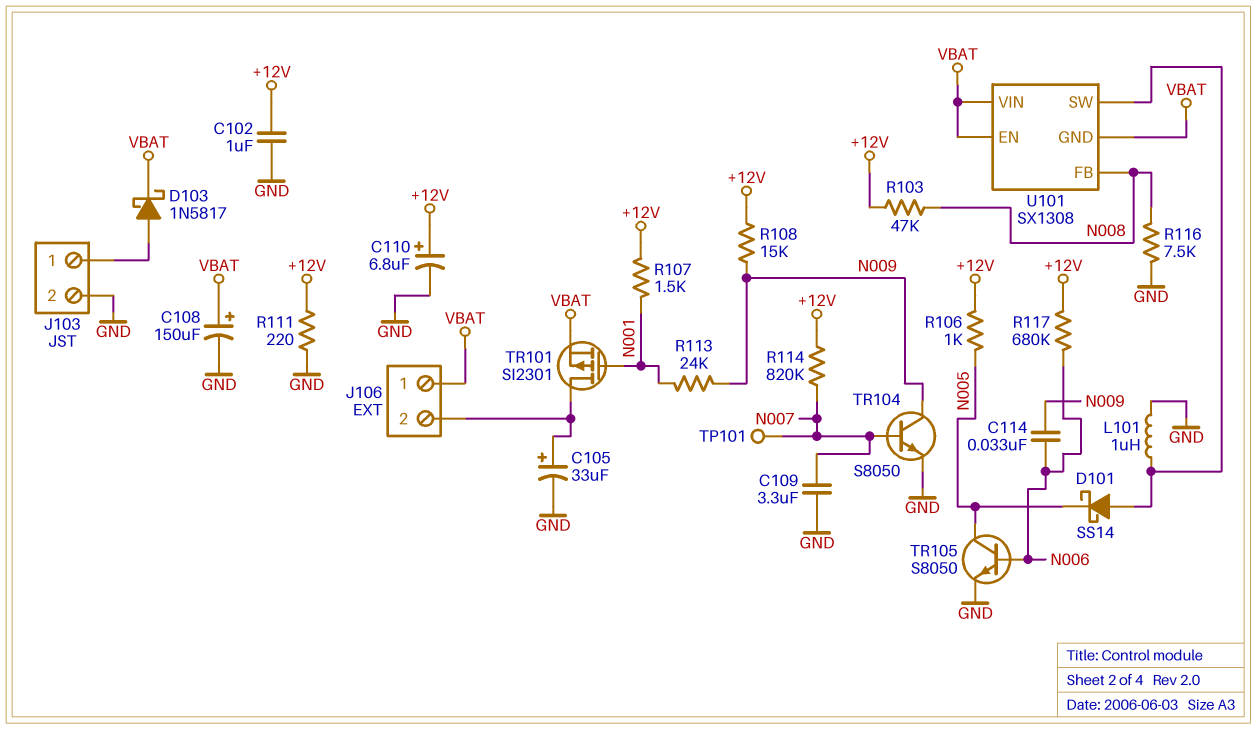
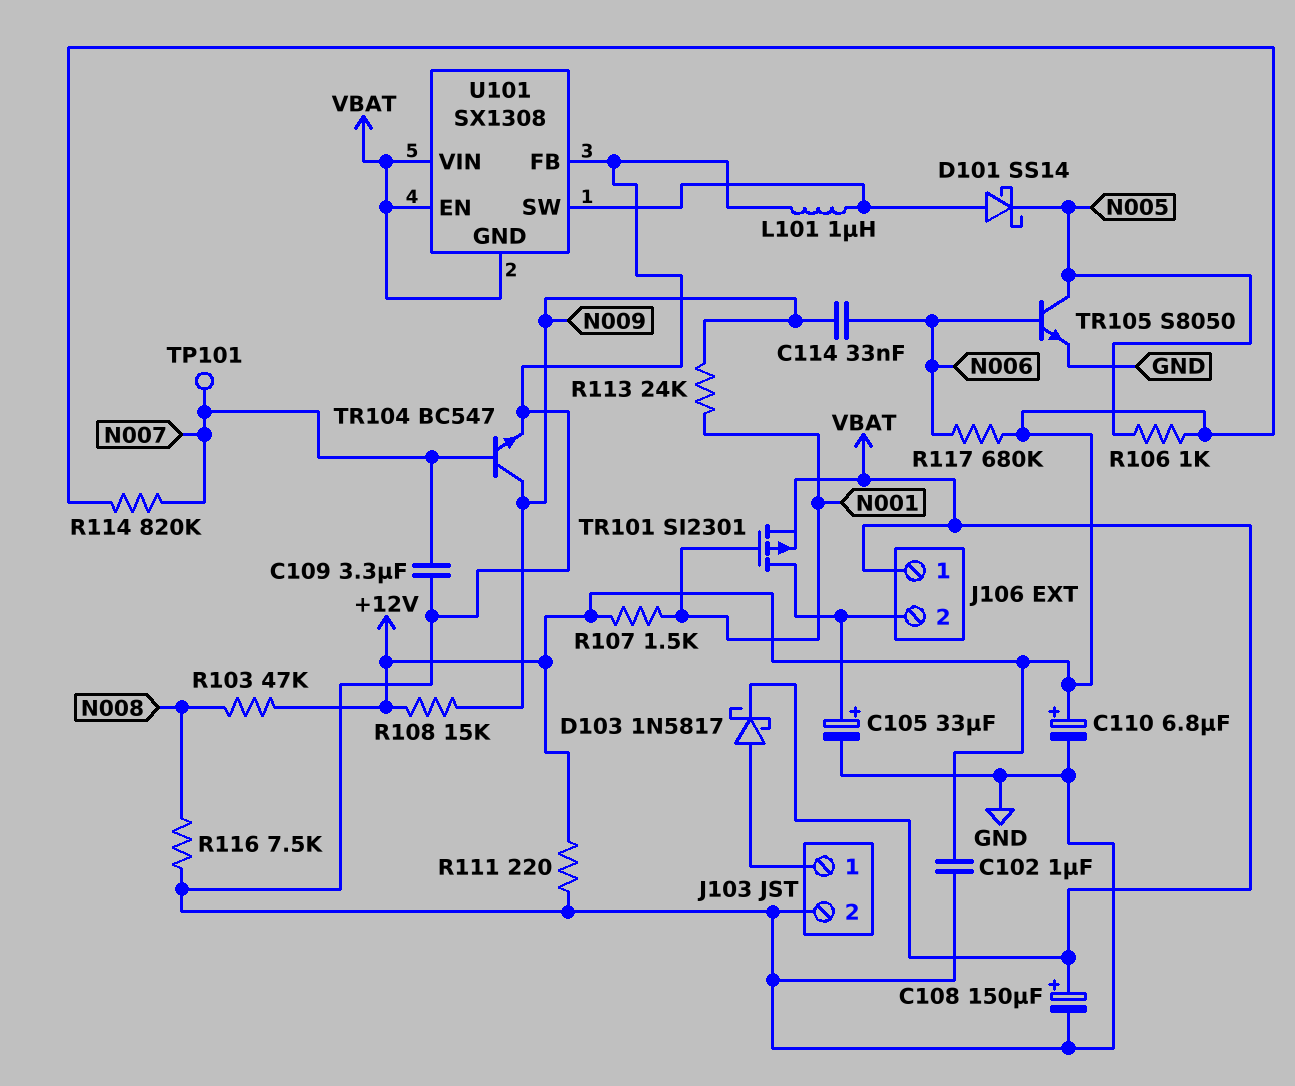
TR104: NPN S8050 (B N007, C N009, E GND) -> NPN BC547 (B N007, C N009, E GND)
U101 pin FB: N008 -> GND

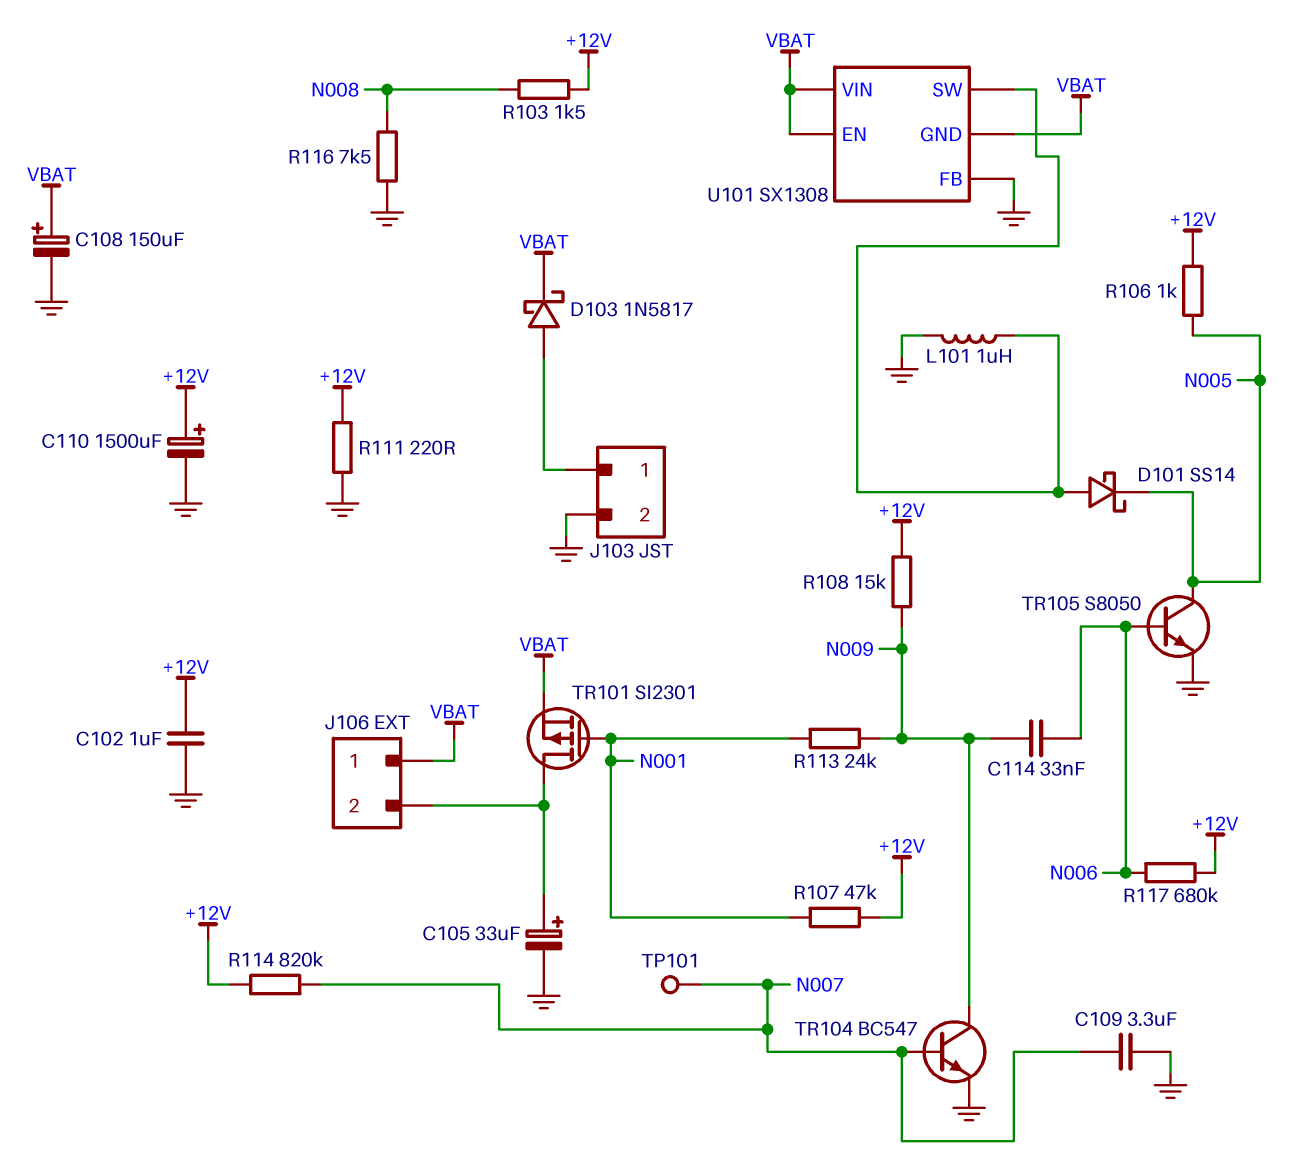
C110: 6.8uF (plus +12V, minus GND) -> 1500uF (plus +12V, minus GND)
R103: 47k (+12V, N008) -> 1.5k (+12V, N008)
R107: 1.5k (+12V, N001) -> 47k (+12V, N001)

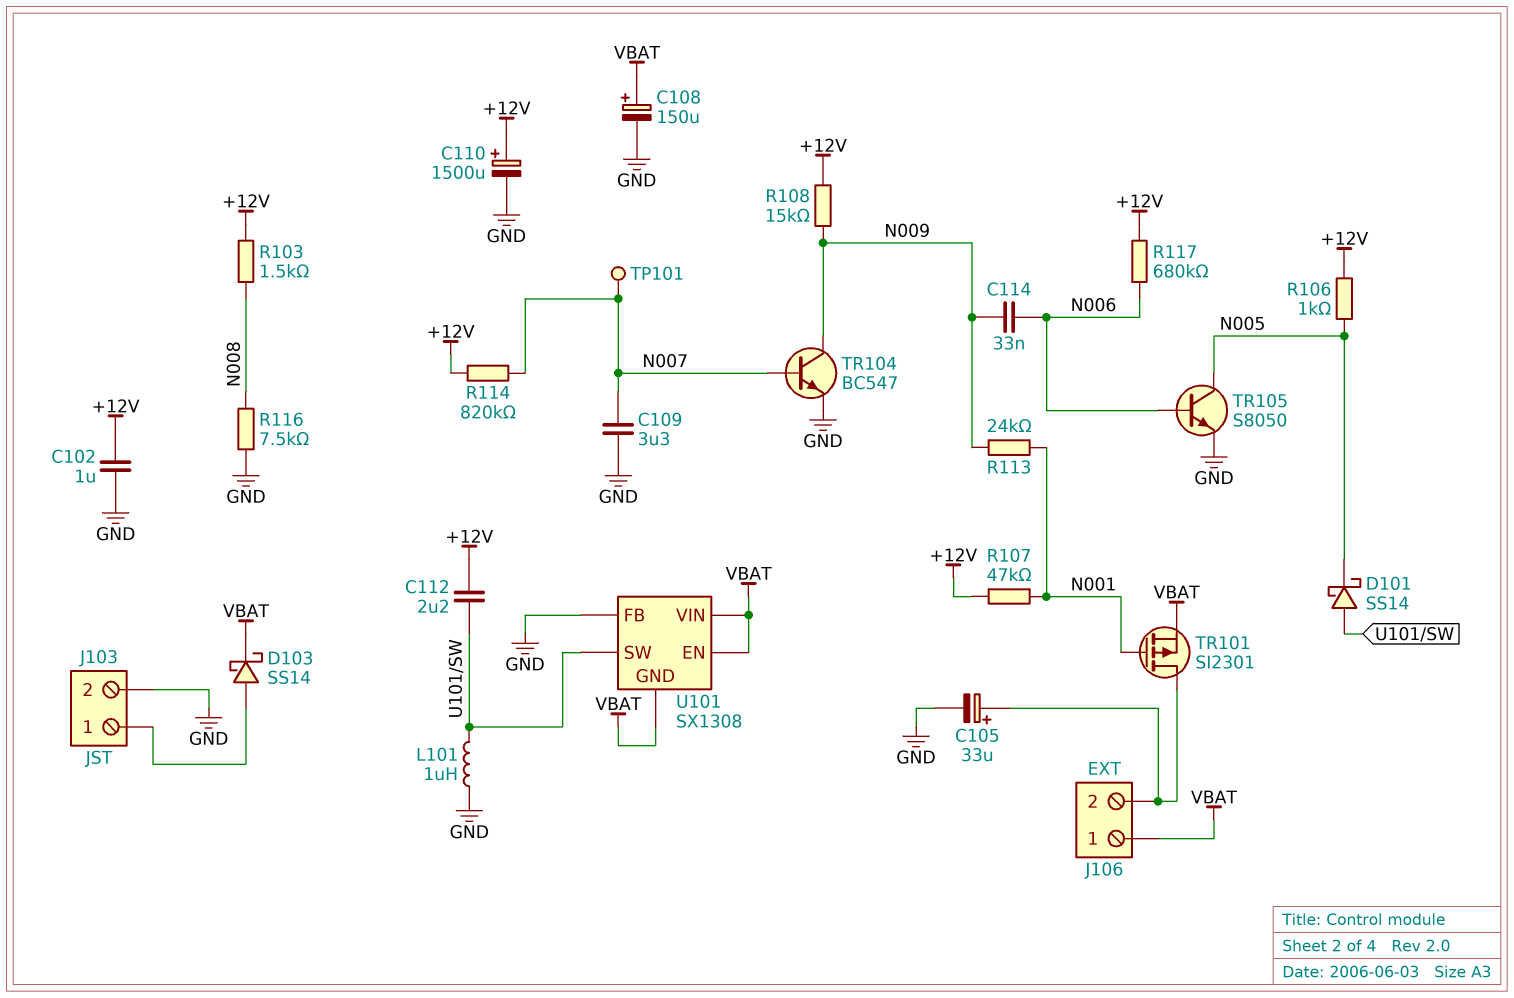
C112: none -> 2.2uF (+12V, U101/SW)
D103: schottky 1N5817 (A J103/1, K VBAT) -> schottky SS14 (A J103/1, K VBAT)
R111: 220 (+12V, GND) -> none

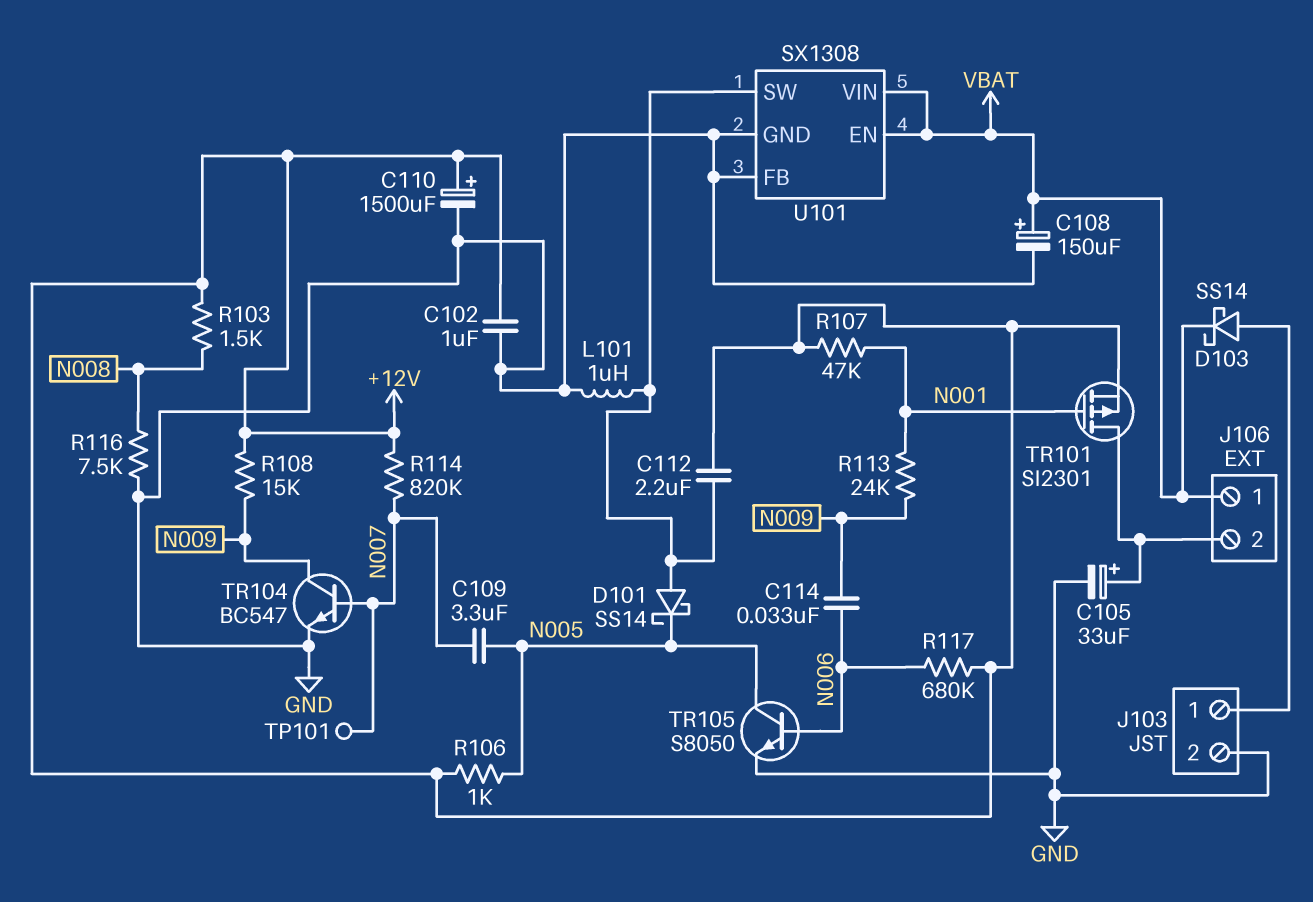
C109: 3.3uF (GND, N007) -> 3.3uF (N005, N007)
TR101: PMOS SI2301 (G N001, D J106/2, S VBAT) -> PMOS SI2301 (G N001, D J106/2, S +12V)
U101 pin GND: VBAT -> GND

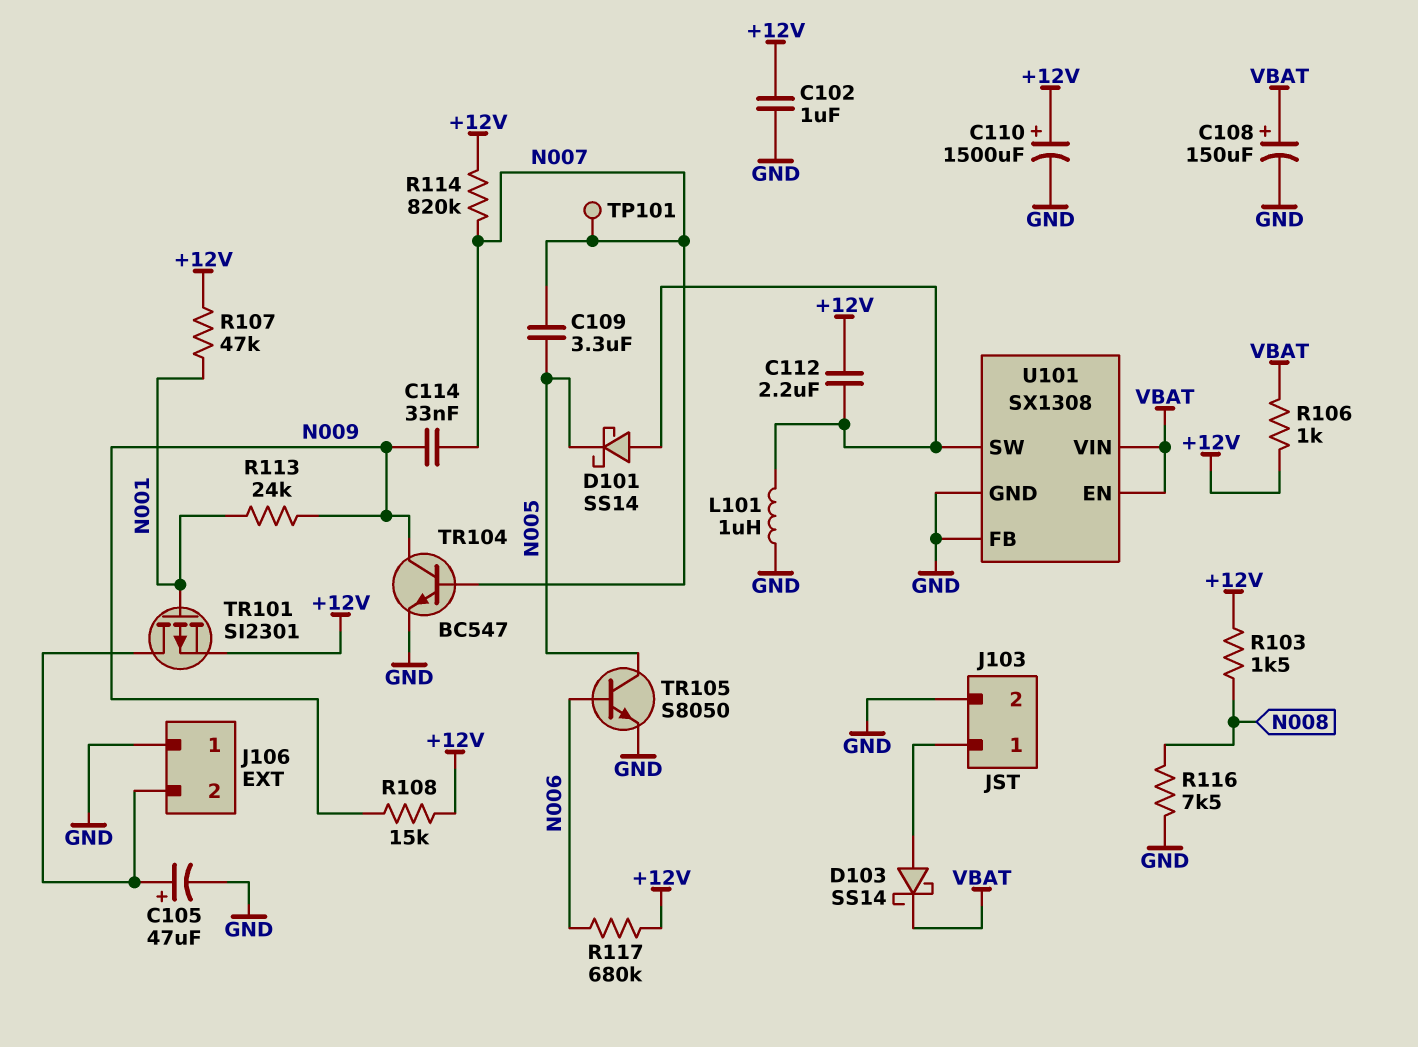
C105: 33uF (plus J106/2, minus GND) -> 47uF (plus J106/2, minus GND)
C114: 33nF (N006, N009) -> 33nF (N007, N009)
J106 pin 1: VBAT -> GND
R106: 1k (+12V, N005) -> 1k (+12V, VBAT)

